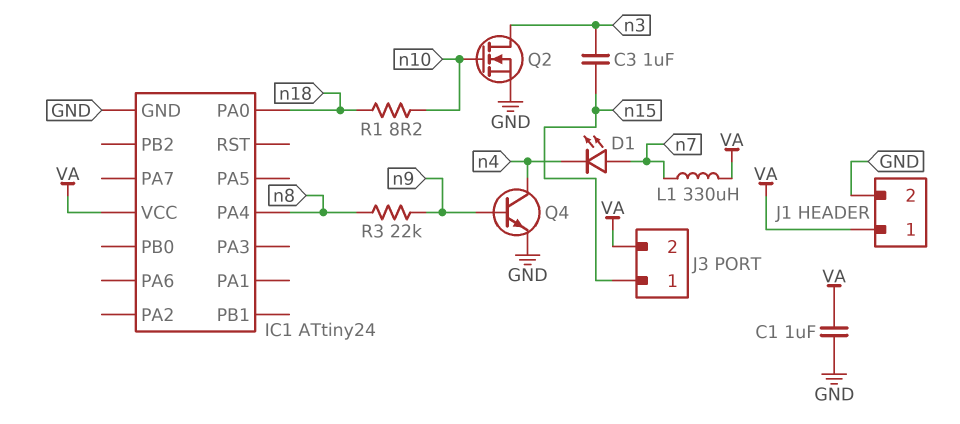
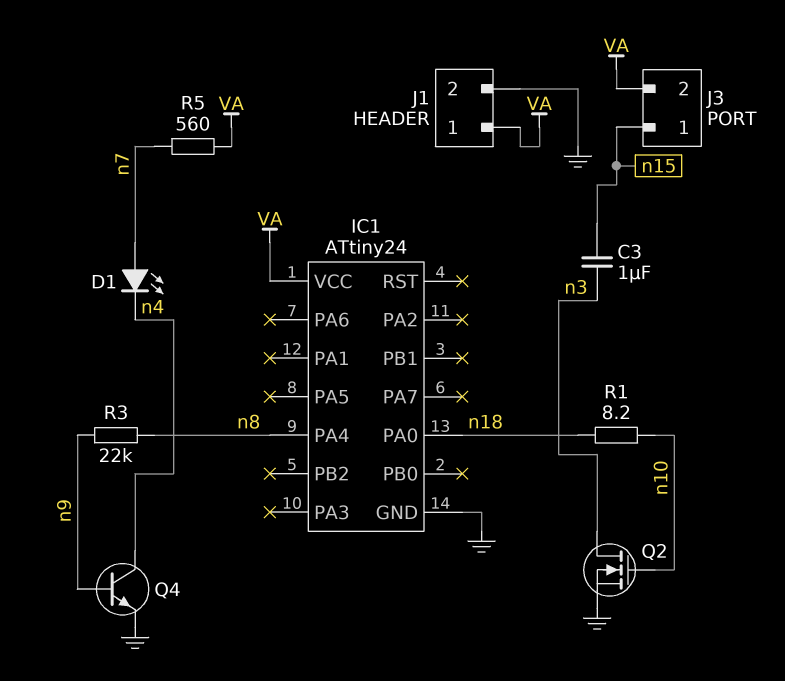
C1: 1uF (GND, VA) -> none
L1: 330uH (VA, n7) -> none
R5: none -> 560 (VA, n7)

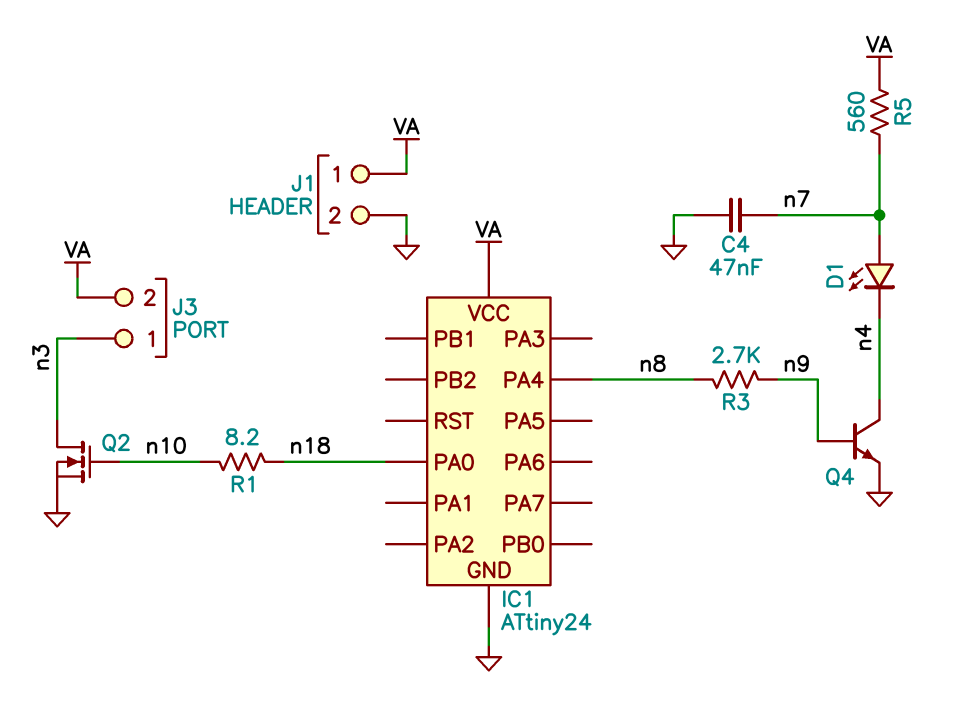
C3: 1uF (n3, n15) -> none
C4: none -> 47nF (GND, n7)
J3 pin 1: n15 -> n3
R3: 22k (n8, n9) -> 2.7k (n8, n9)

